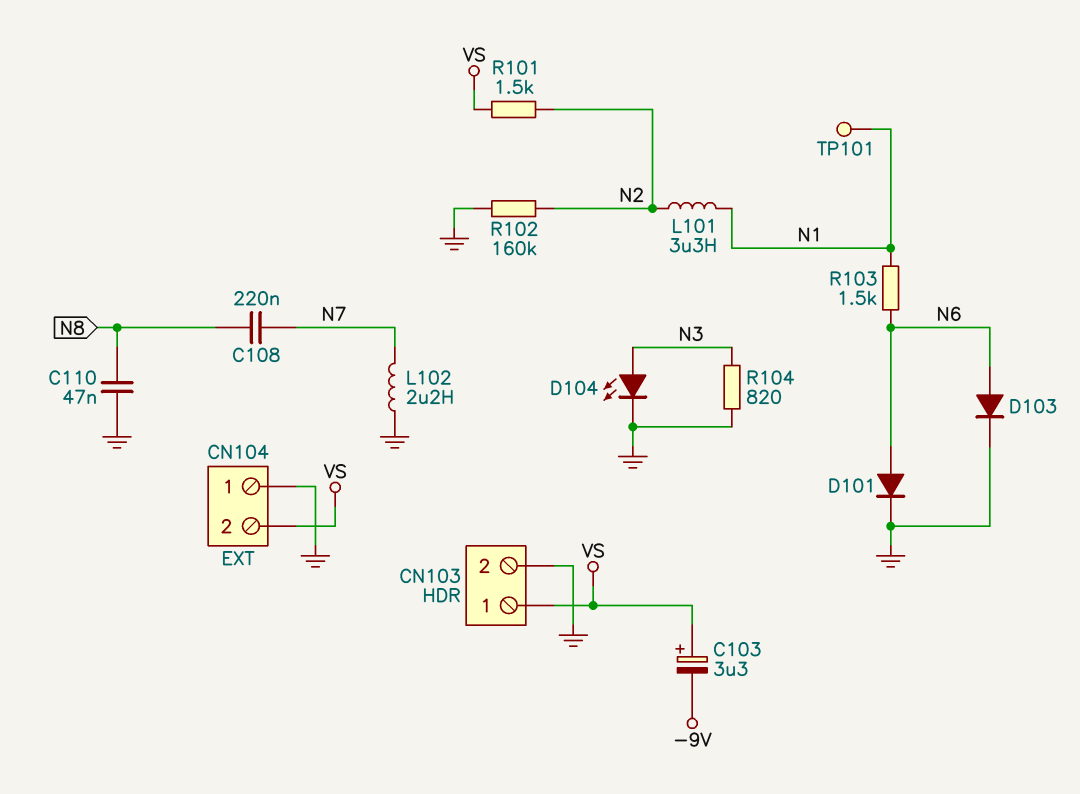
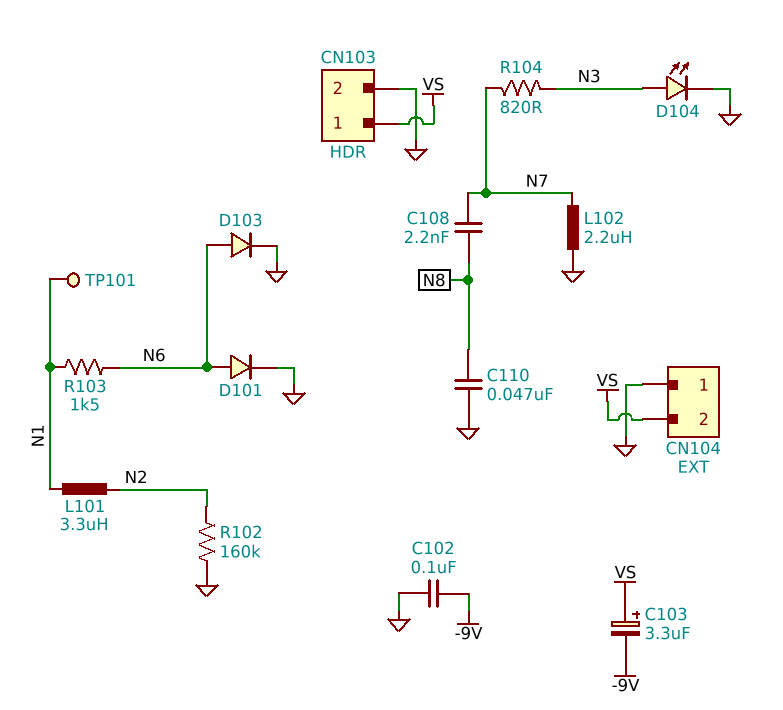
C102: none -> 100nF (-9V, GND)
C108: 220nF (N7, N8) -> 2.2nF (N7, N8)
R101: 1.5k (N2, VS) -> none
R104: 820 (GND, N3) -> 820 (N3, N7)

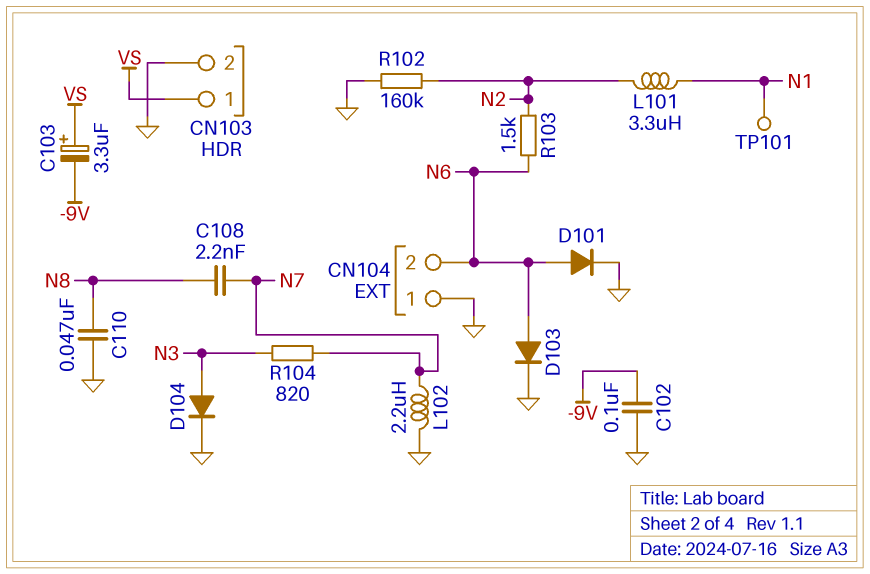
CN104 pin 2: VS -> N6
D104: LED (A N3, K GND) -> diode (A N3, K GND)
R103: 1.5k (N1, N6) -> 1.5k (N2, N6)

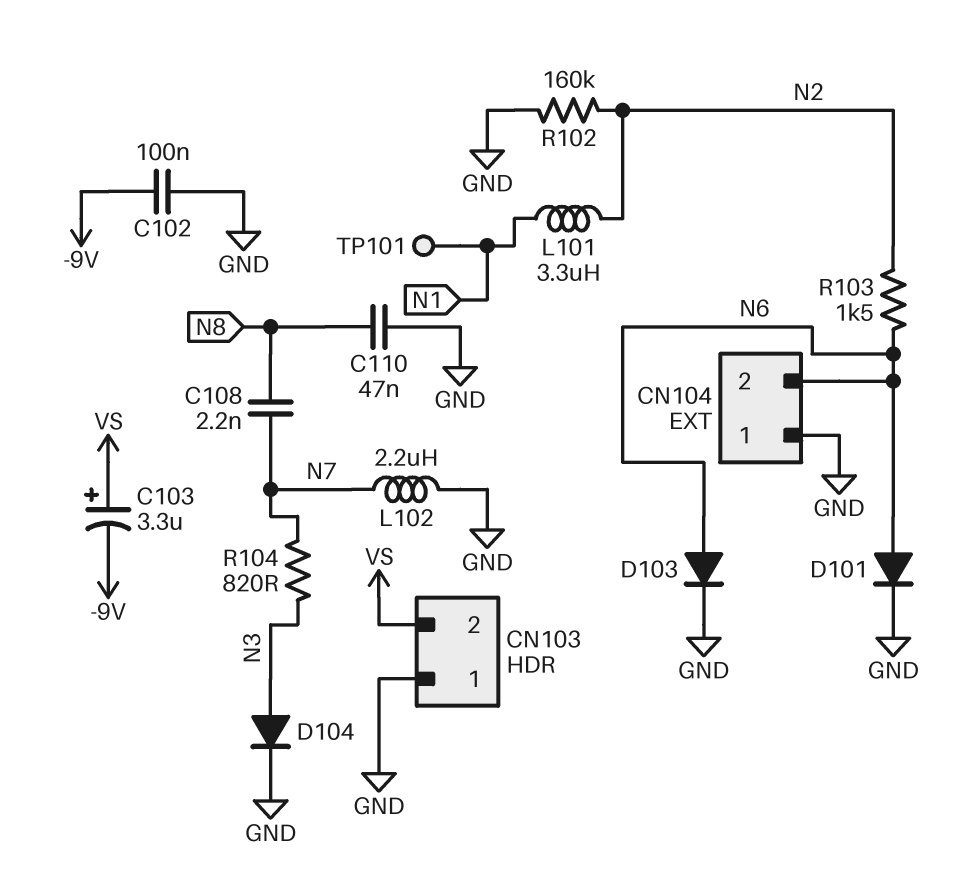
CN103 pin 1: VS -> GND
CN103 pin 2: GND -> VS

